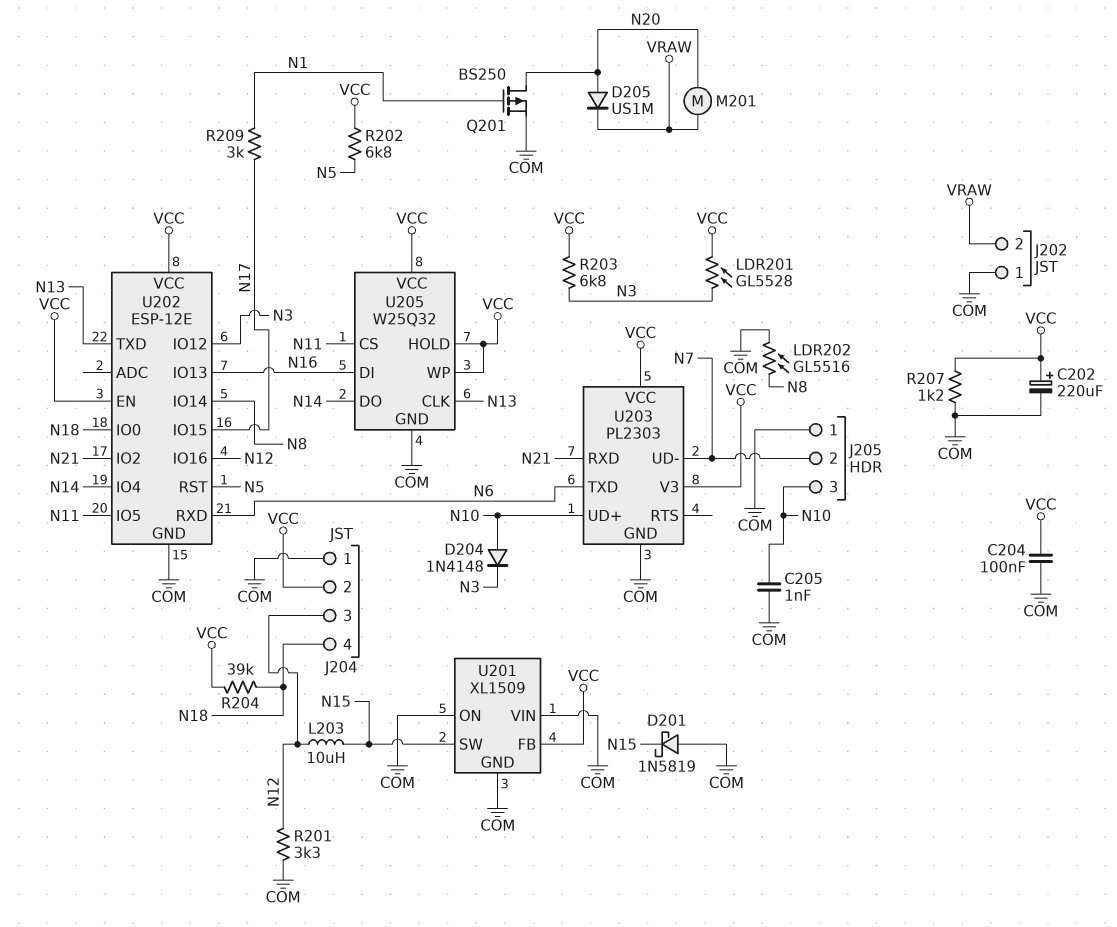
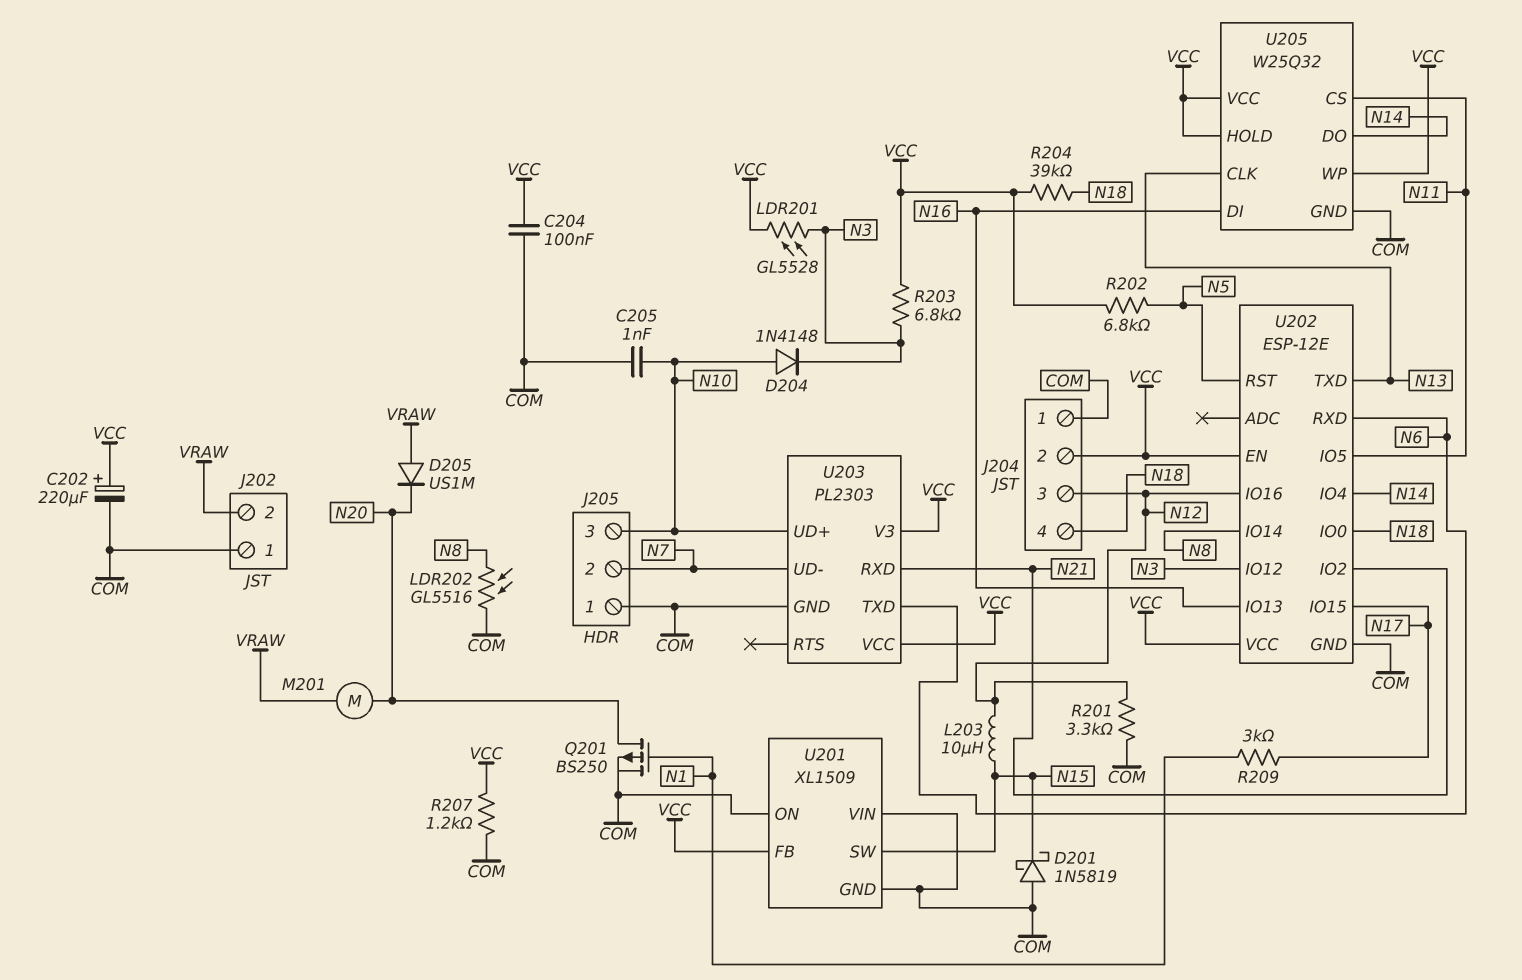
D205: diode US1M (A N20, K VRAW) -> diode US1M (A VRAW, K N20)

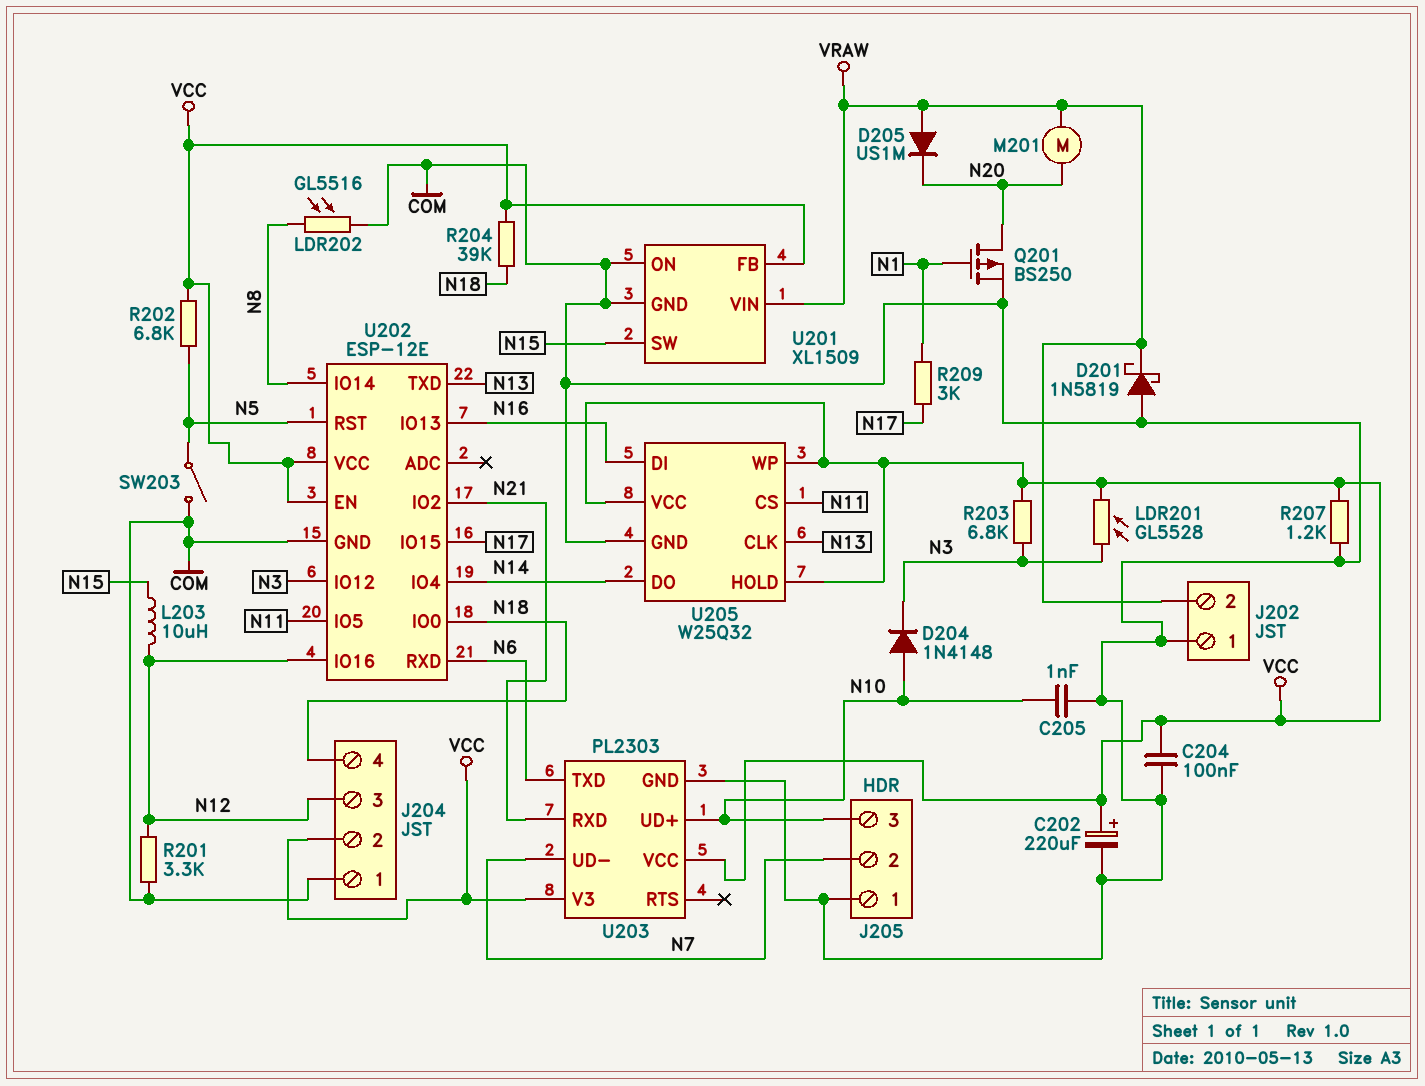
D201: schottky 1N5819 (A COM, K N15) -> schottky 1N5819 (A COM, K VRAW)
SW203: none -> switch (COM, N5)
U201 pin VIN: COM -> VRAW

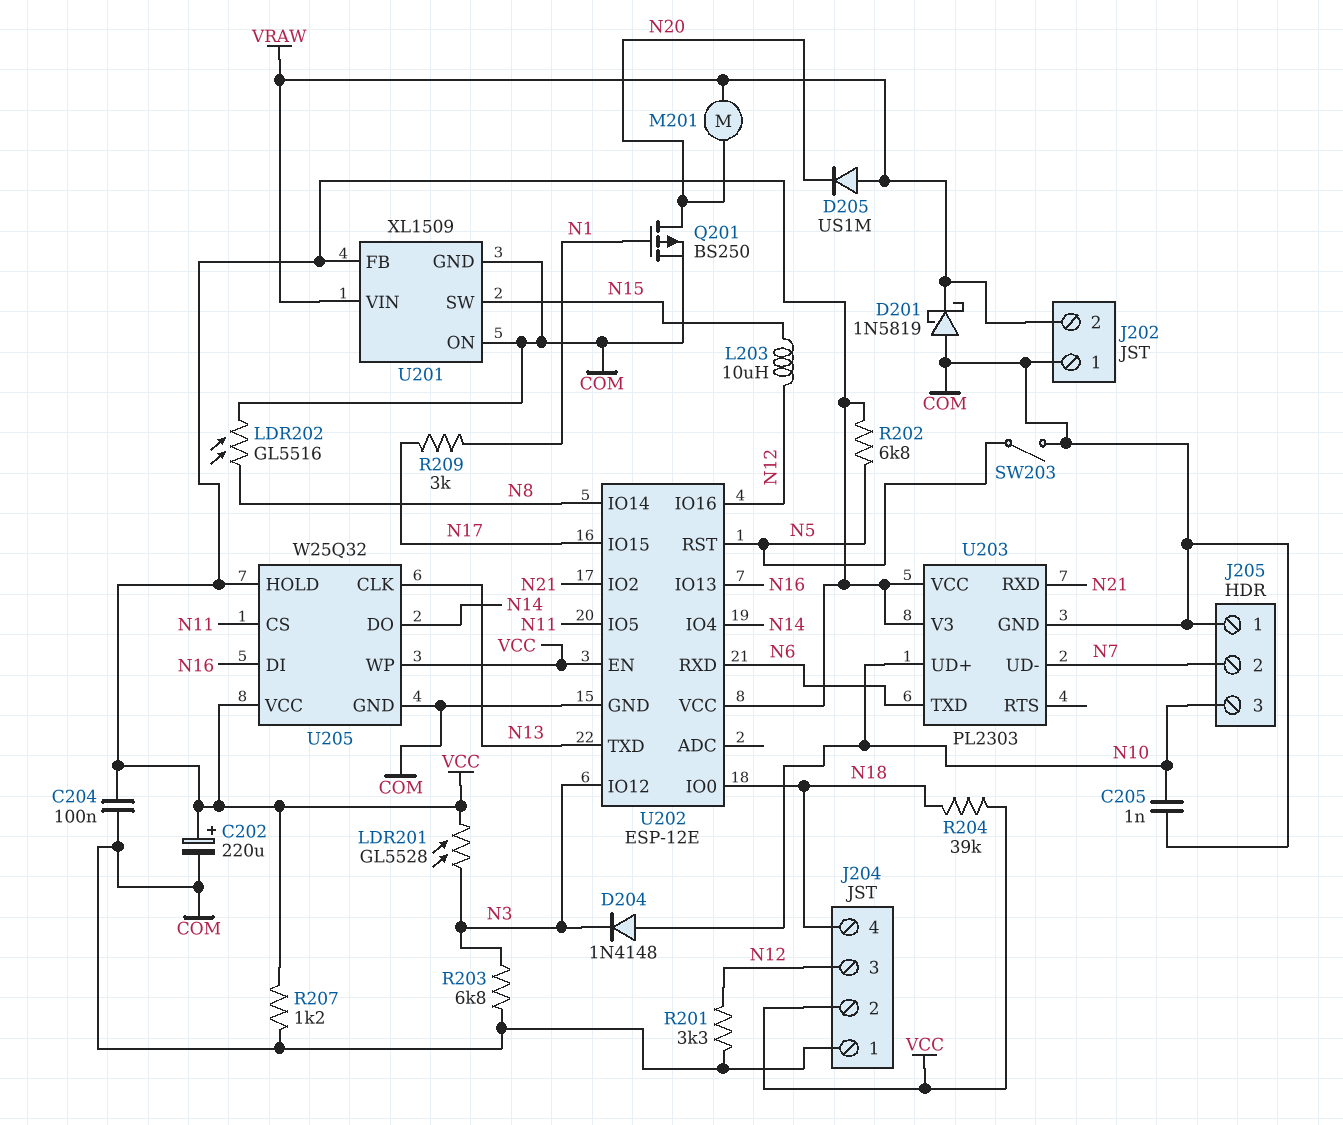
R203: 6.8k (N3, VCC) -> 6.8k (COM, N3)

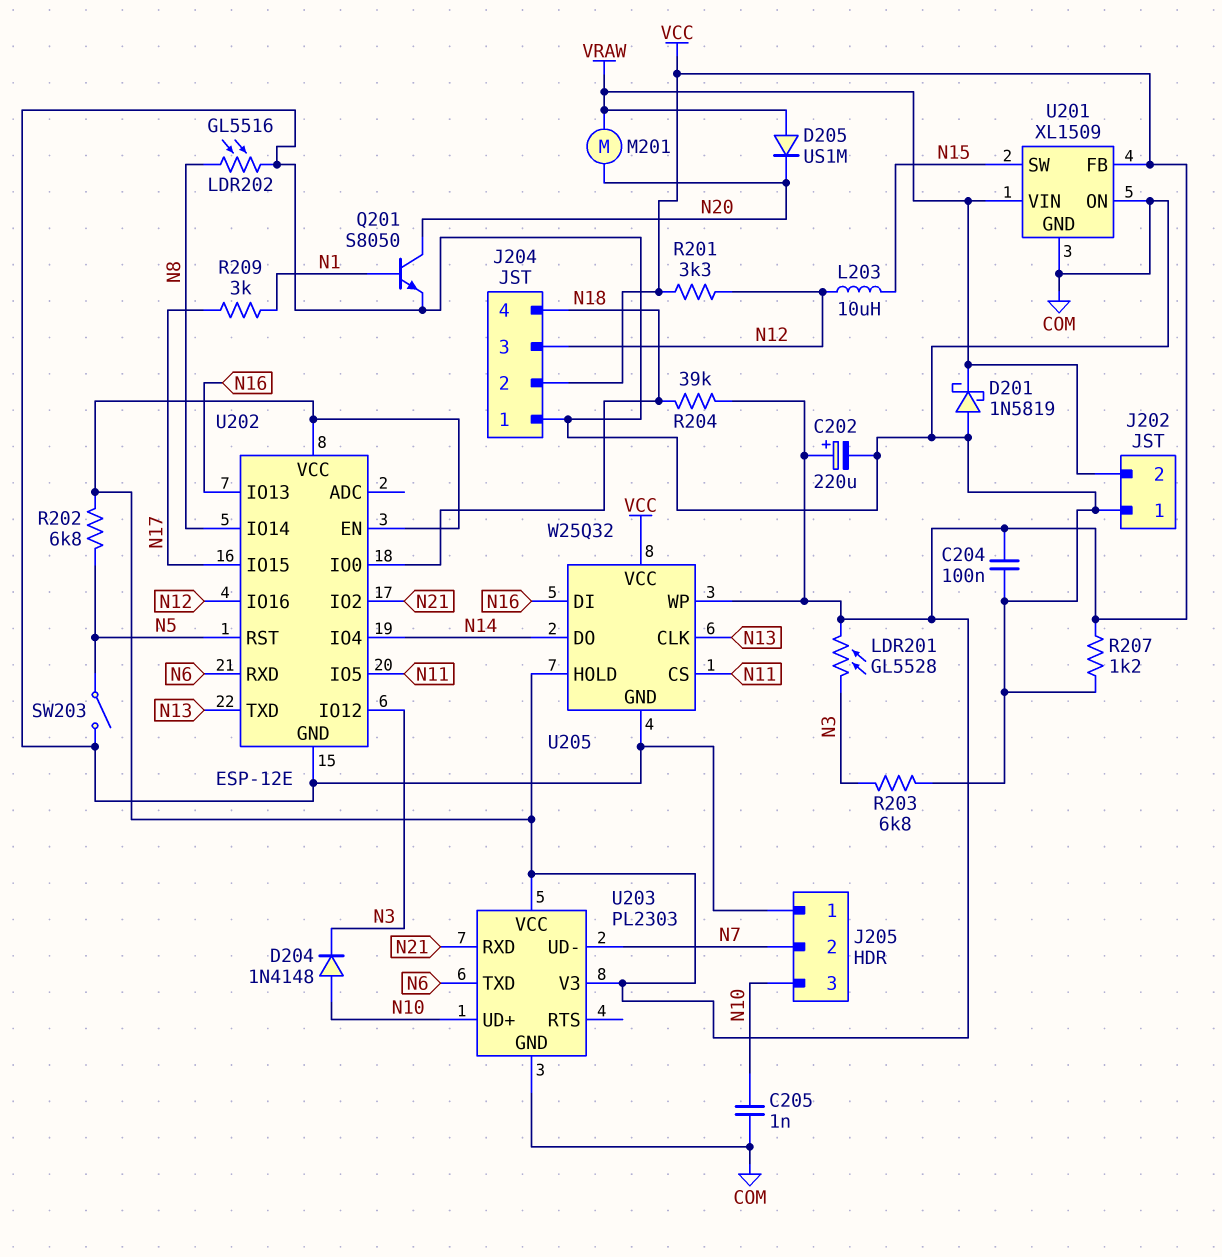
Q201: PMOS BS250 (G N1, D N20, S COM) -> NPN S8050 (B N1, C N20, E COM)
R201: 3.3k (COM, N12) -> 3.3k (N12, VCC)

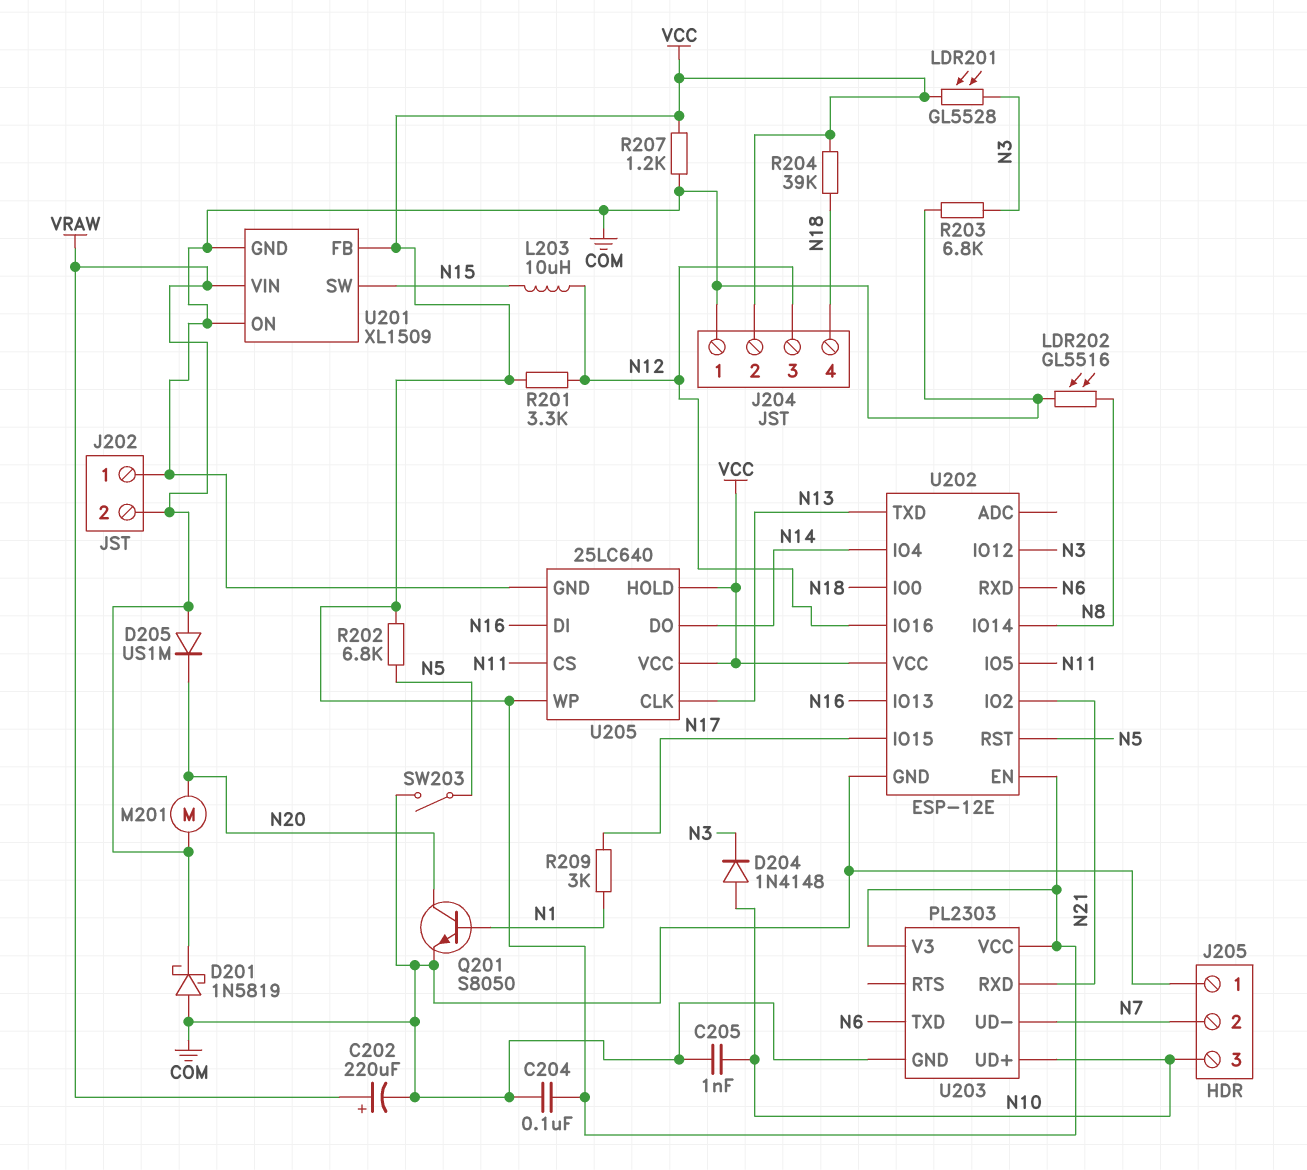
C202: 220uF (plus VCC, minus COM) -> 220uF (plus VRAW, minus COM)
U205: W25Q32 -> 25LC640

